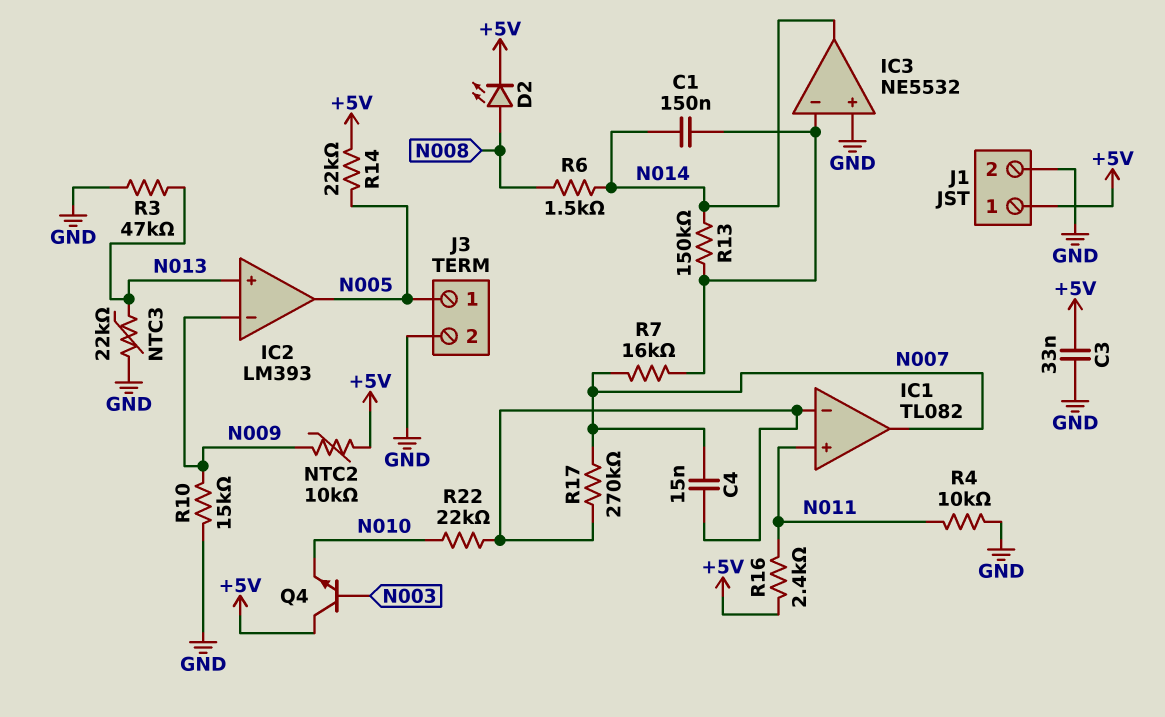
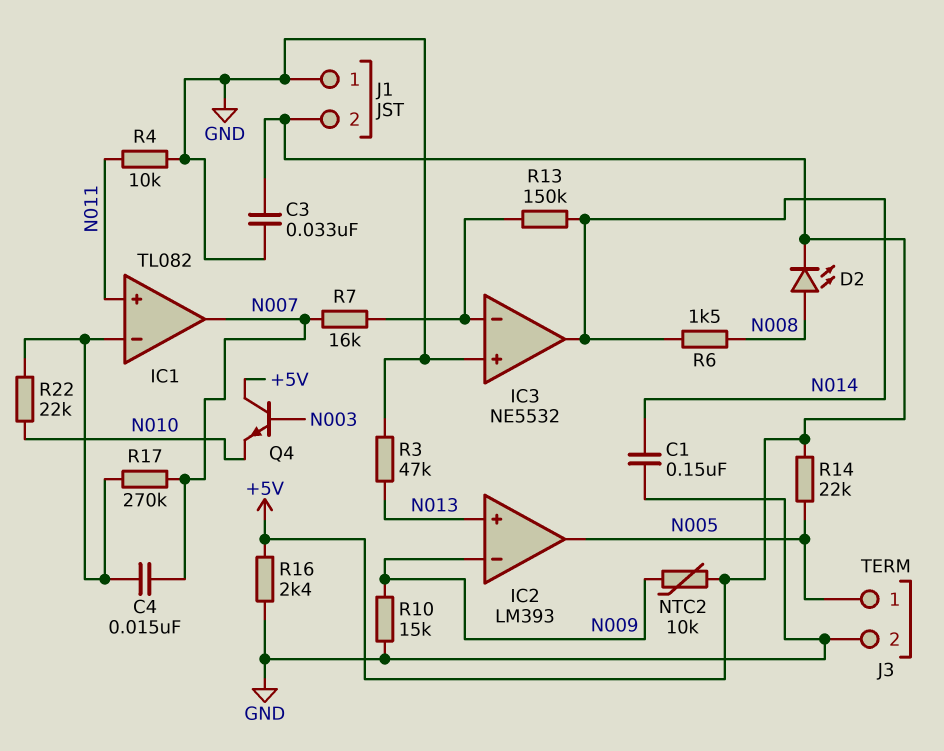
C1: 150nF (IC3/in-, N014) -> 150nF (GND, N014)
J1 pin 1: +5V -> GND
J1 pin 2: GND -> +5V
NTC3: 22k (GND, N013) -> none
R16: 2.4k (+5V, N011) -> 2.4k (+5V, GND)

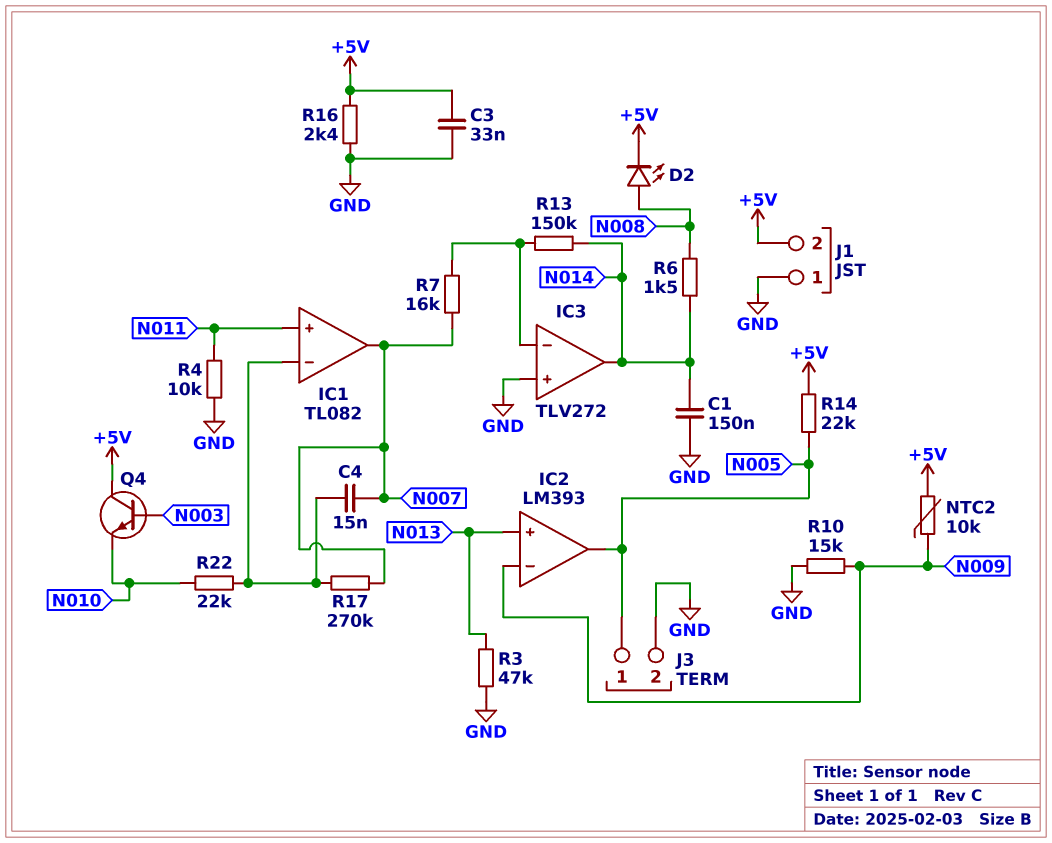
IC3: NE5532 -> TLV272

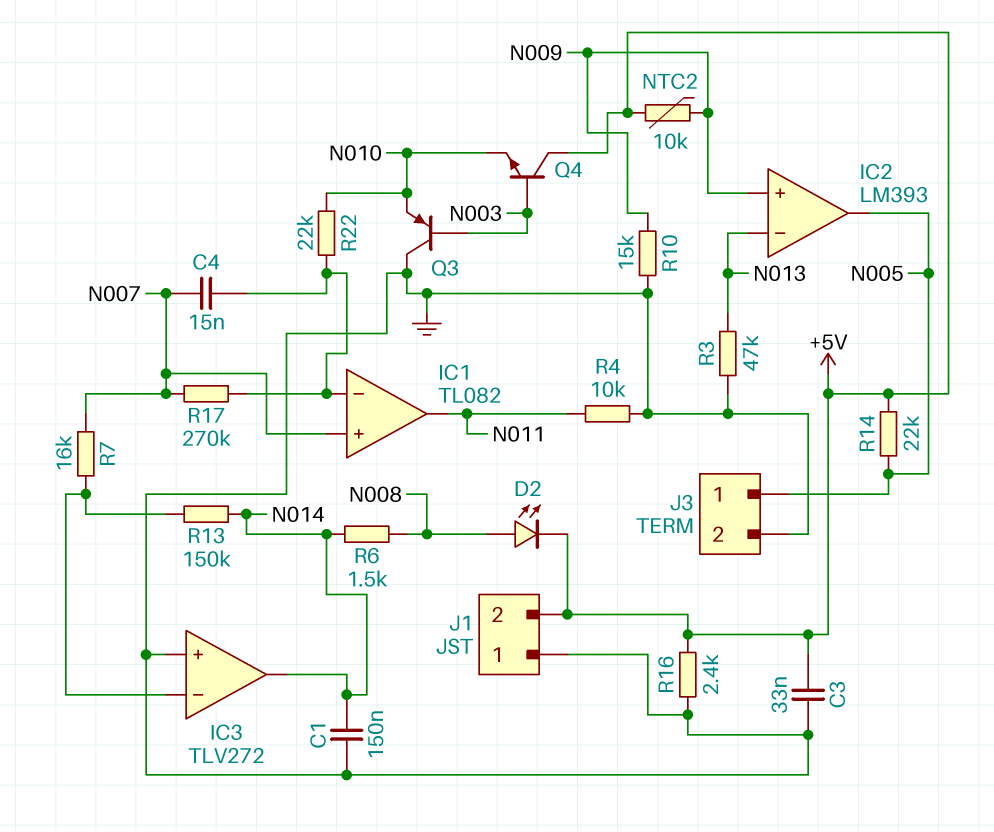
IC1 pin in+: N011 -> N007
IC1 pin out: N007 -> N011
IC2 pin in+: N013 -> N009
IC2 pin in-: N009 -> N013
Q3: none -> PNP (B N003, C GND, E N010)

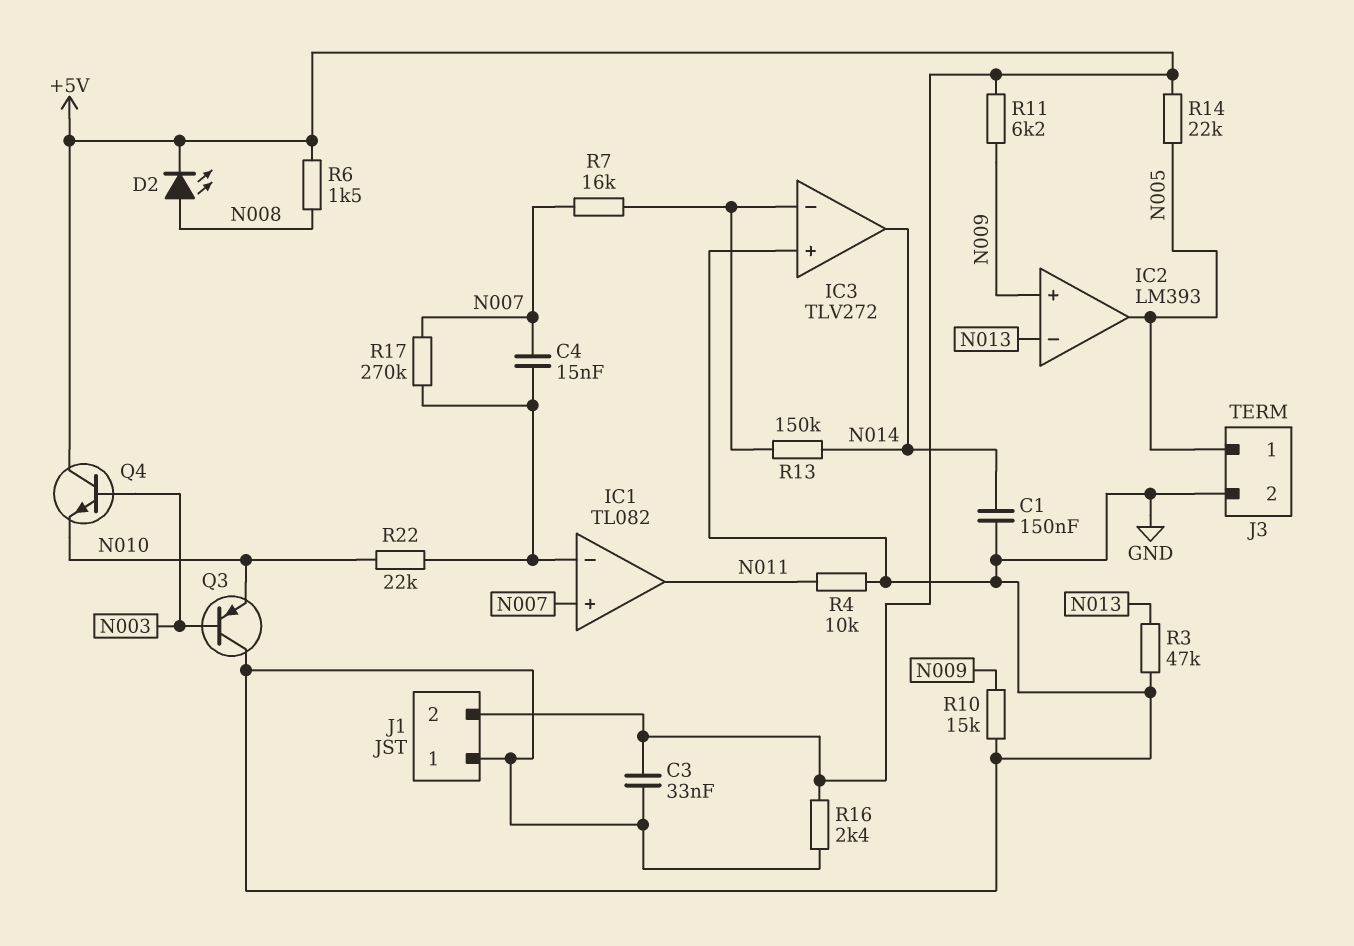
NTC2: 10k (+5V, N009) -> none
R6: 1.5k (N008, N014) -> 1.5k (+5V, N008)
R11: none -> 6.2k (+5V, N009)

